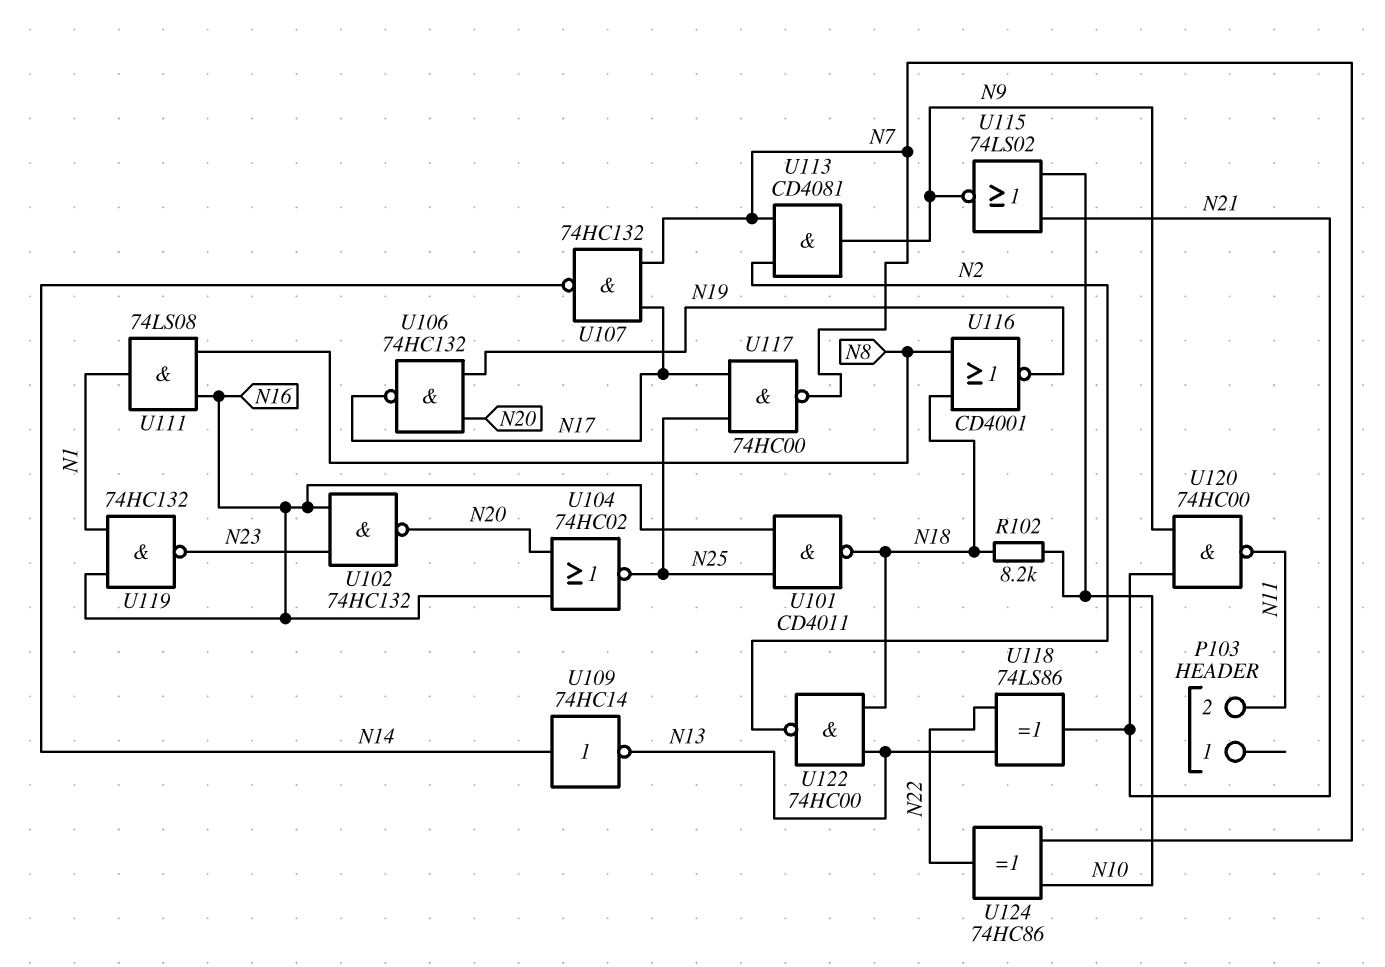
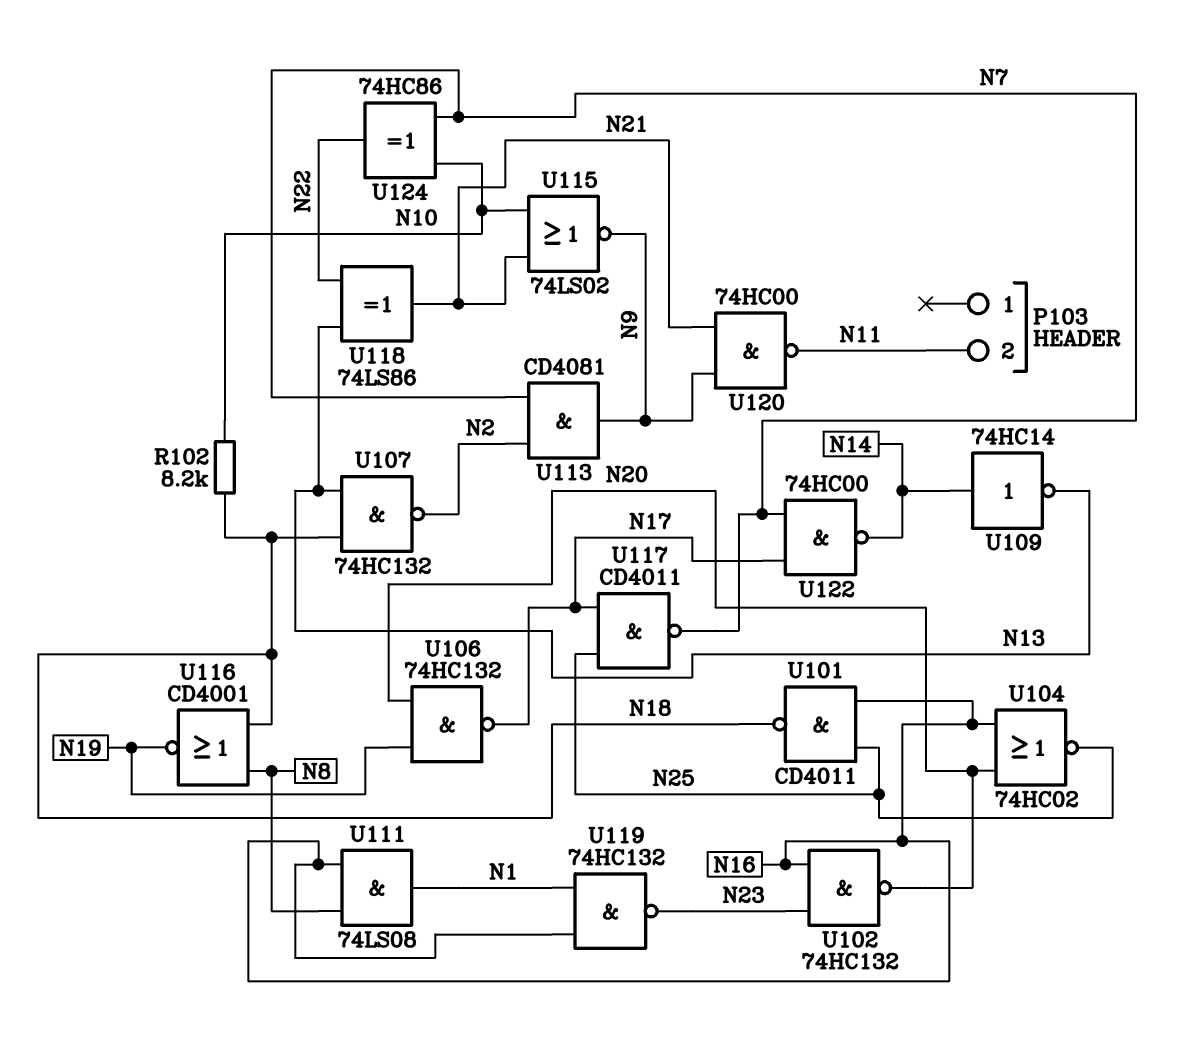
U107: NAND 74HC132 (in N7, in N17, out N14) -> NAND 74HC132 (in N13, in N18, out N2)
U117: NAND 74HC00 (in N17, in N25, out N7) -> NAND CD4011 (in N17, in N25, out N7)
U122: NAND 74HC00 (in N13, in N18, out N2) -> NAND 74HC00 (in N7, in N17, out N14)

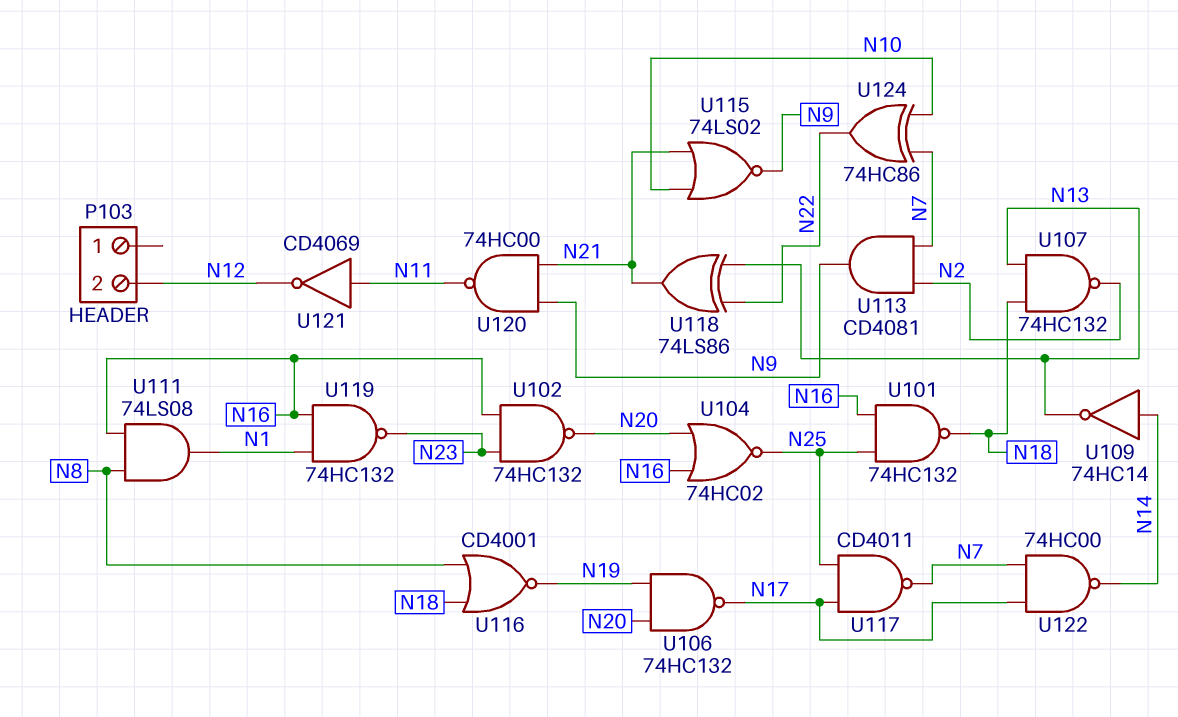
P103 pin 2: N11 -> N12
R102: 8.2k (N10, N18) -> none
U101: NAND CD4011 (in N16, in N25, out N18) -> NAND 74HC132 (in N16, in N25, out N18)
U121: none -> NOT CD4069 (in N11, out N12)

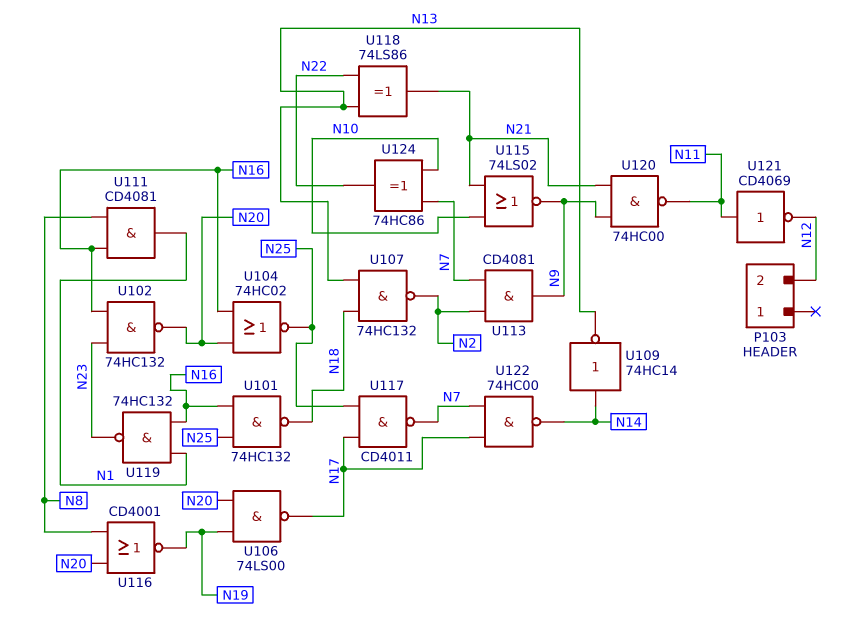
U106: NAND 74HC132 (in N19, in N20, out N17) -> NAND 74LS00 (in N19, in N20, out N17)
U111: AND 74LS08 (in N8, in N16, out N1) -> AND CD4081 (in N8, in N16, out N1)
U116: NOR CD4001 (in N8, in N18, out N19) -> NOR CD4001 (in N8, in N20, out N19)

